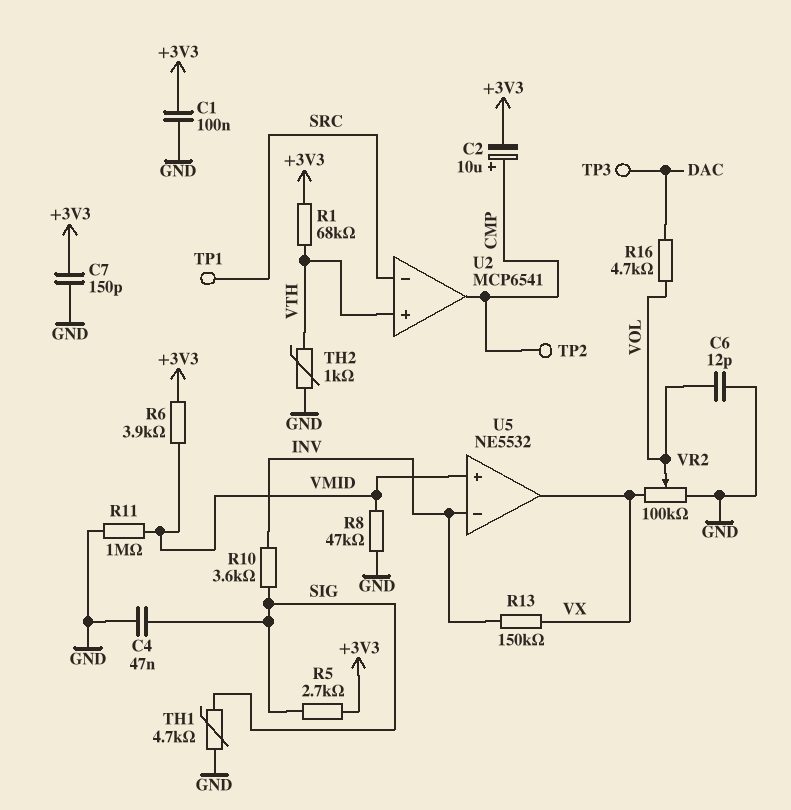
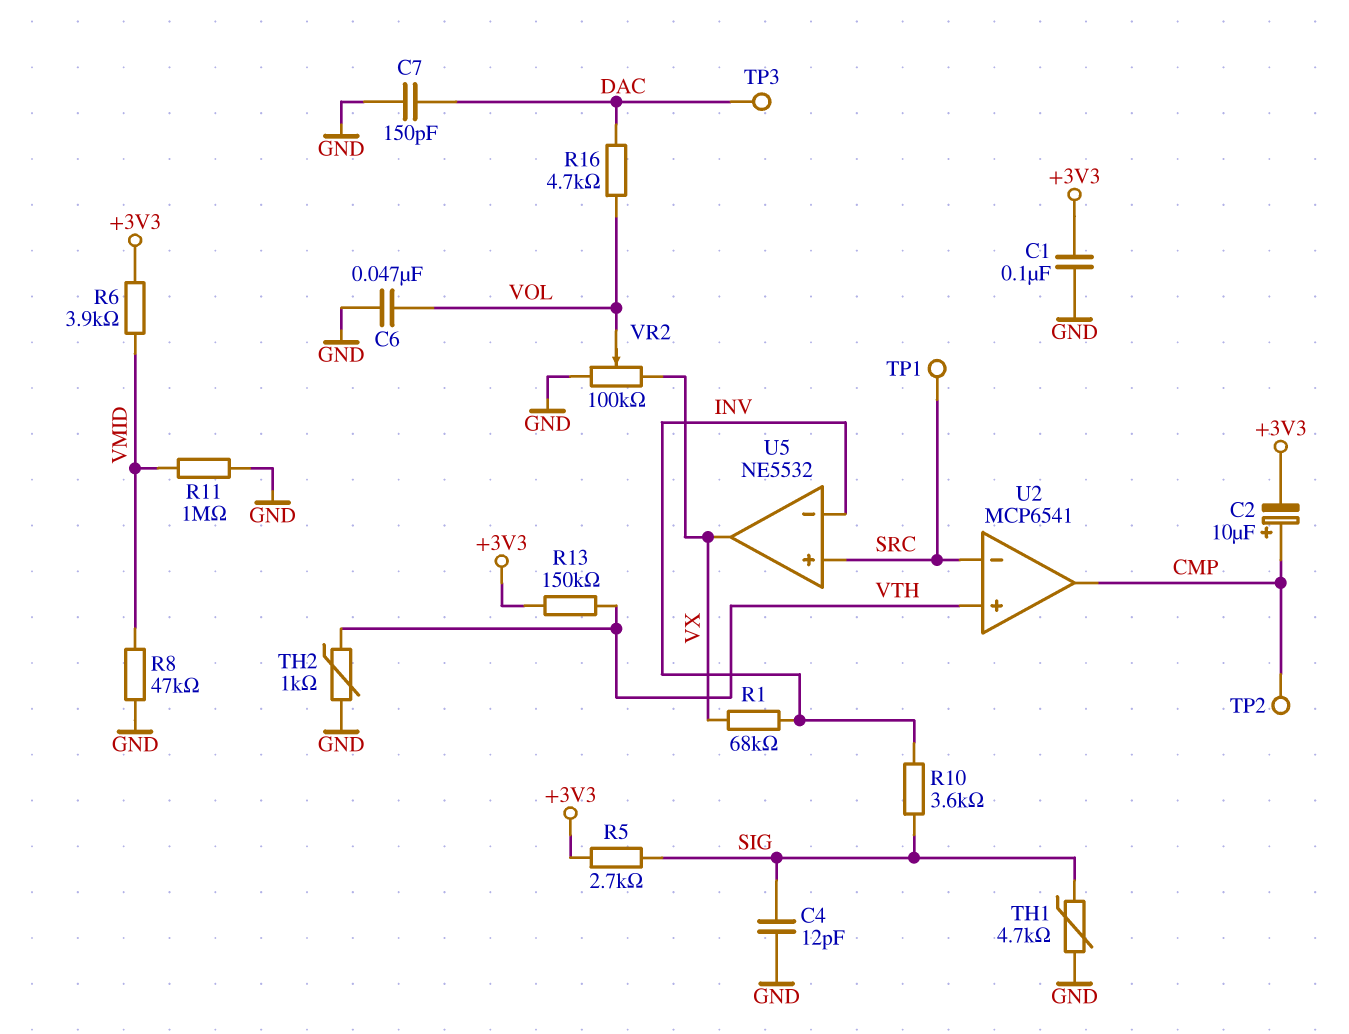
C4: 47nF (GND, SIG) -> 12pF (GND, SIG)
C6: 12pF (GND, VOL) -> 47nF (GND, VOL)
C7: 150pF (+3V3, GND) -> 150pF (DAC, GND)
R1: 68k (+3V3, VTH) -> 68k (INV, VX)
R13: 150k (INV, VX) -> 150k (+3V3, VTH)
U5 pin in+: VMID -> SRC

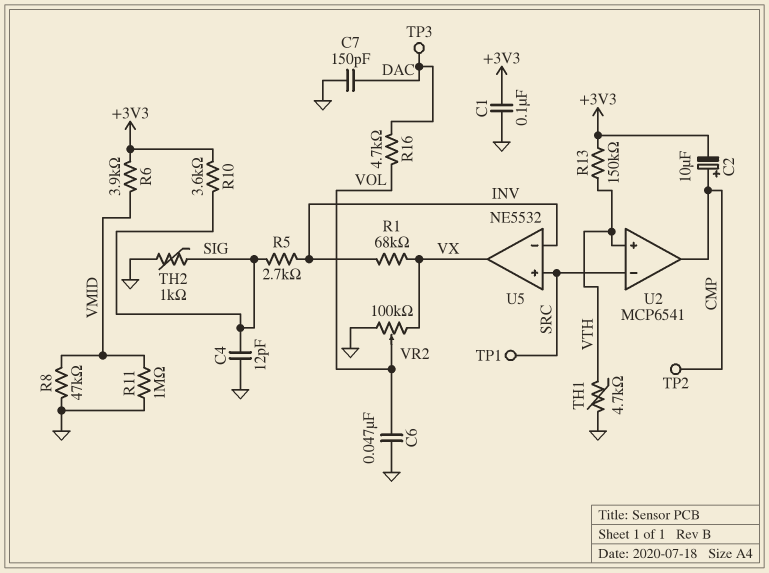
R5: 2.7k (+3V3, SIG) -> 2.7k (INV, SIG)
R10: 3.6k (INV, SIG) -> 3.6k (+3V3, SIG)
TH1: 4.7k (GND, SIG) -> 4.7k (GND, VTH)
TH2: 1k (GND, VTH) -> 1k (GND, SIG)

